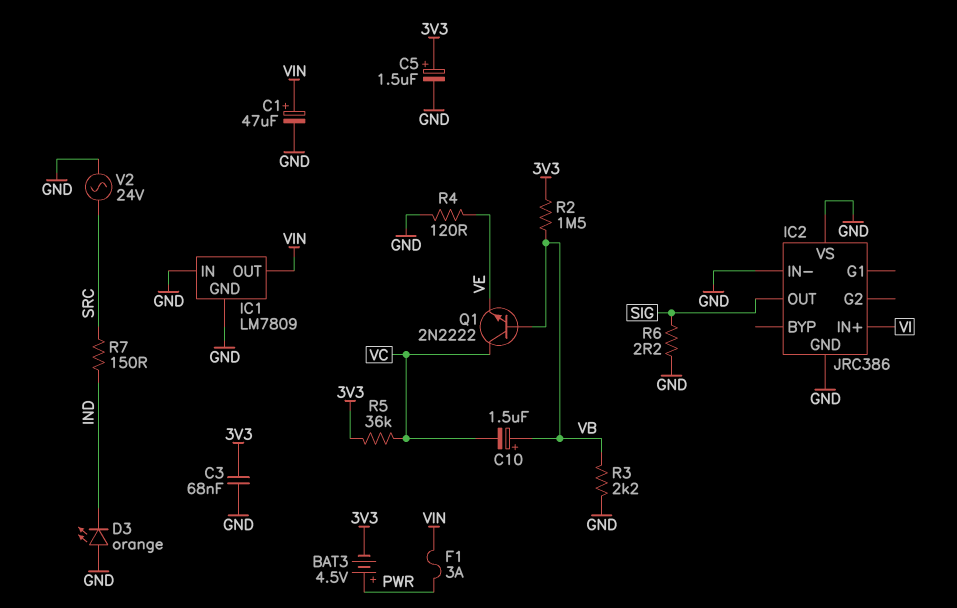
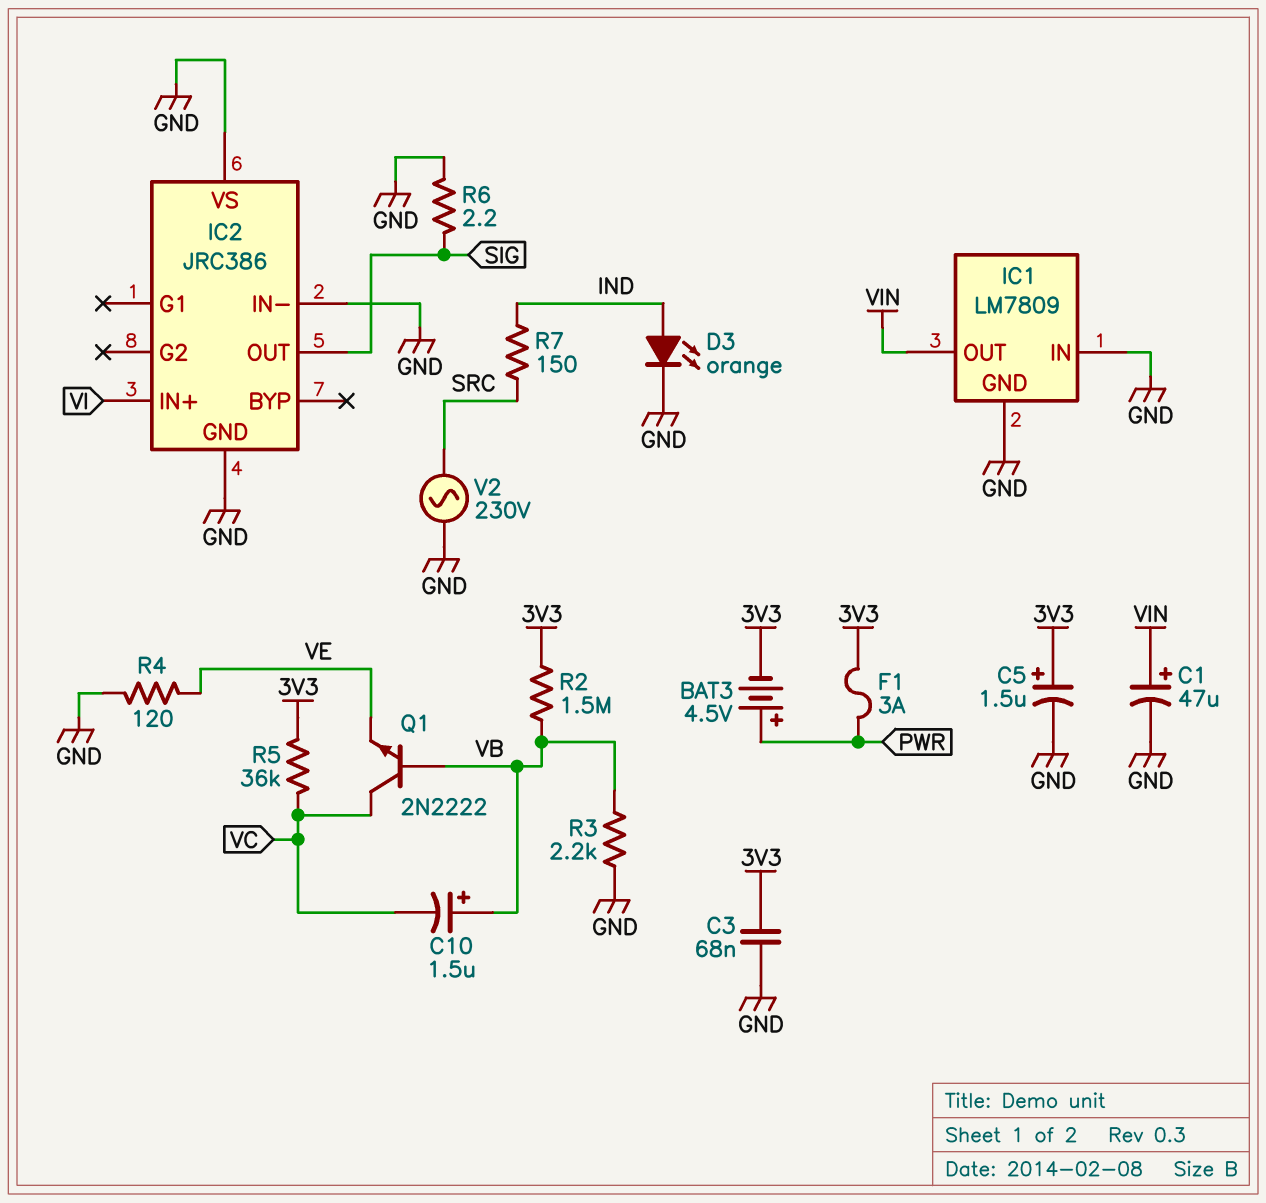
D3: LED orange (A GND, K IND) -> LED orange (A IND, K GND)
F1: 3A (PWR, VIN) -> 3A (3V3, PWR)
V2: AC 24V (GND, SRC) -> AC 230V (GND, SRC)

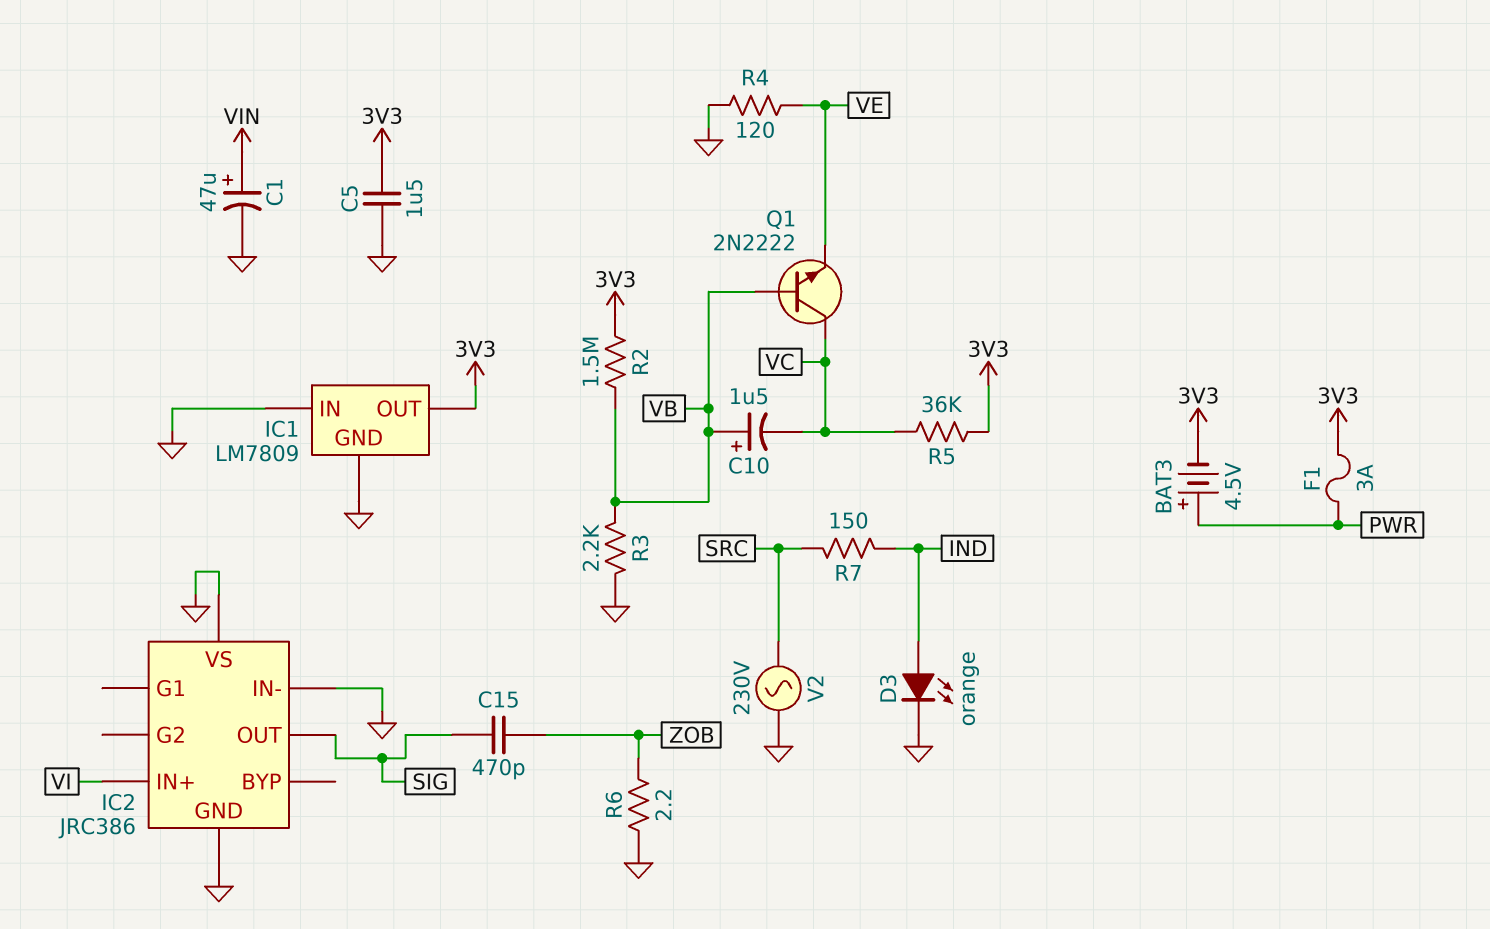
C3: 68nF (3V3, GND) -> none
C5: 1.5uF (plus 3V3, minus GND) -> 1.5uF (3V3, GND)
C15: none -> 470pF (SIG, ZOB)
IC1 pin OUT: VIN -> 3V3
R6: 2.2 (GND, SIG) -> 2.2 (GND, ZOB)

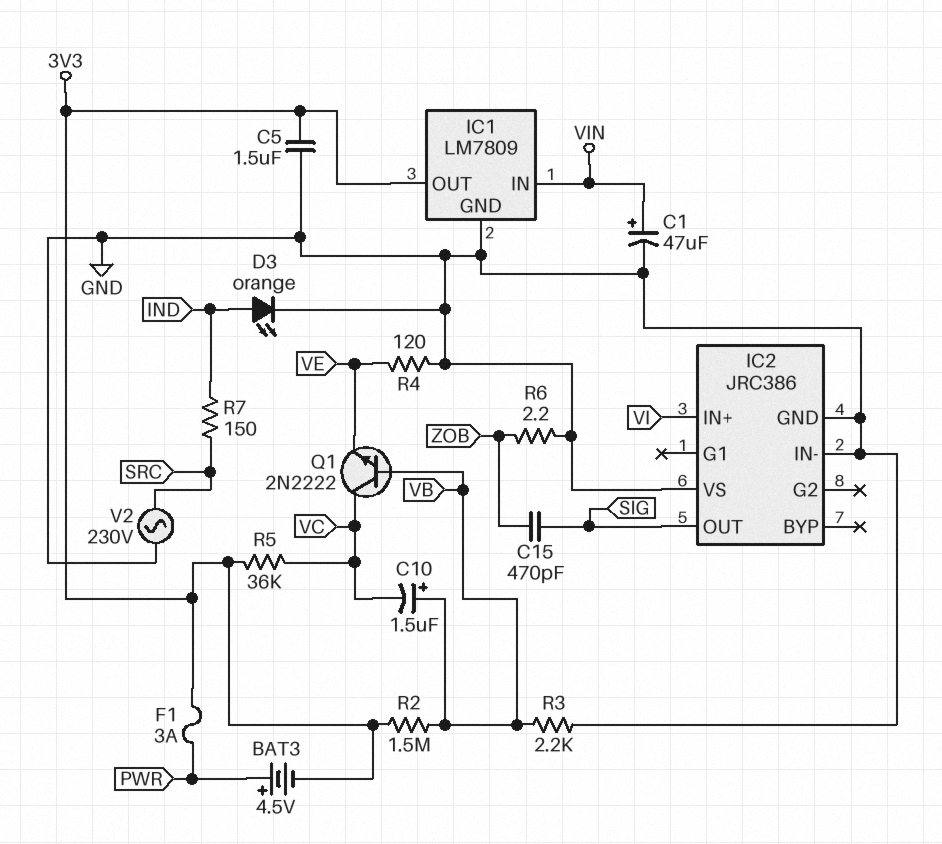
IC1 pin IN: GND -> VIN

